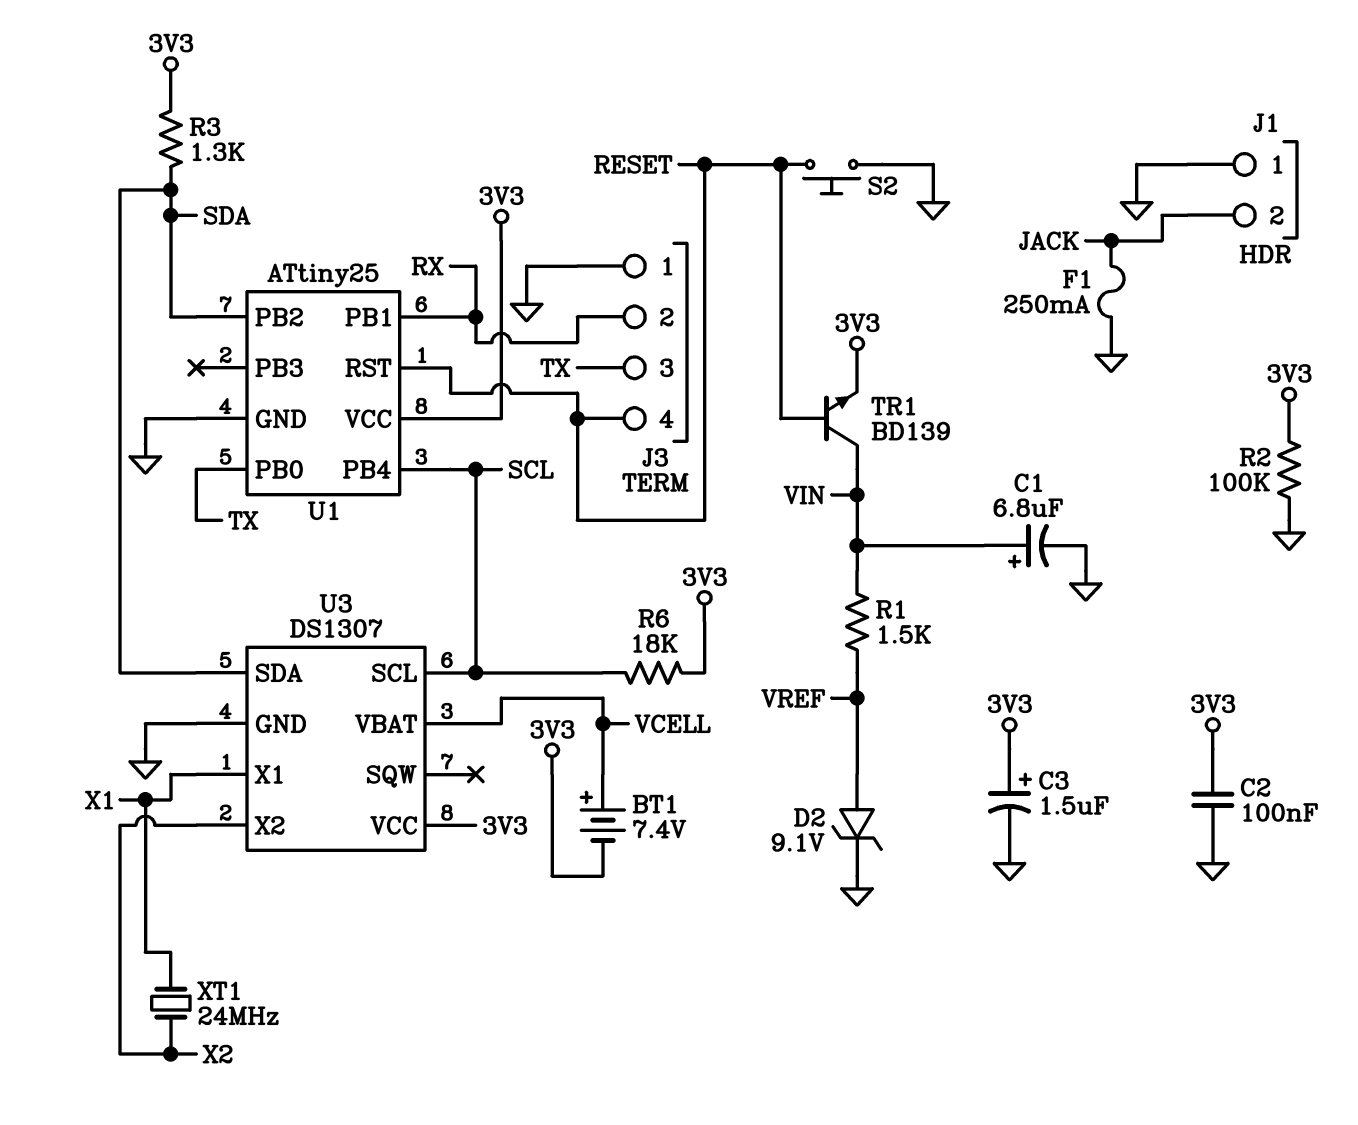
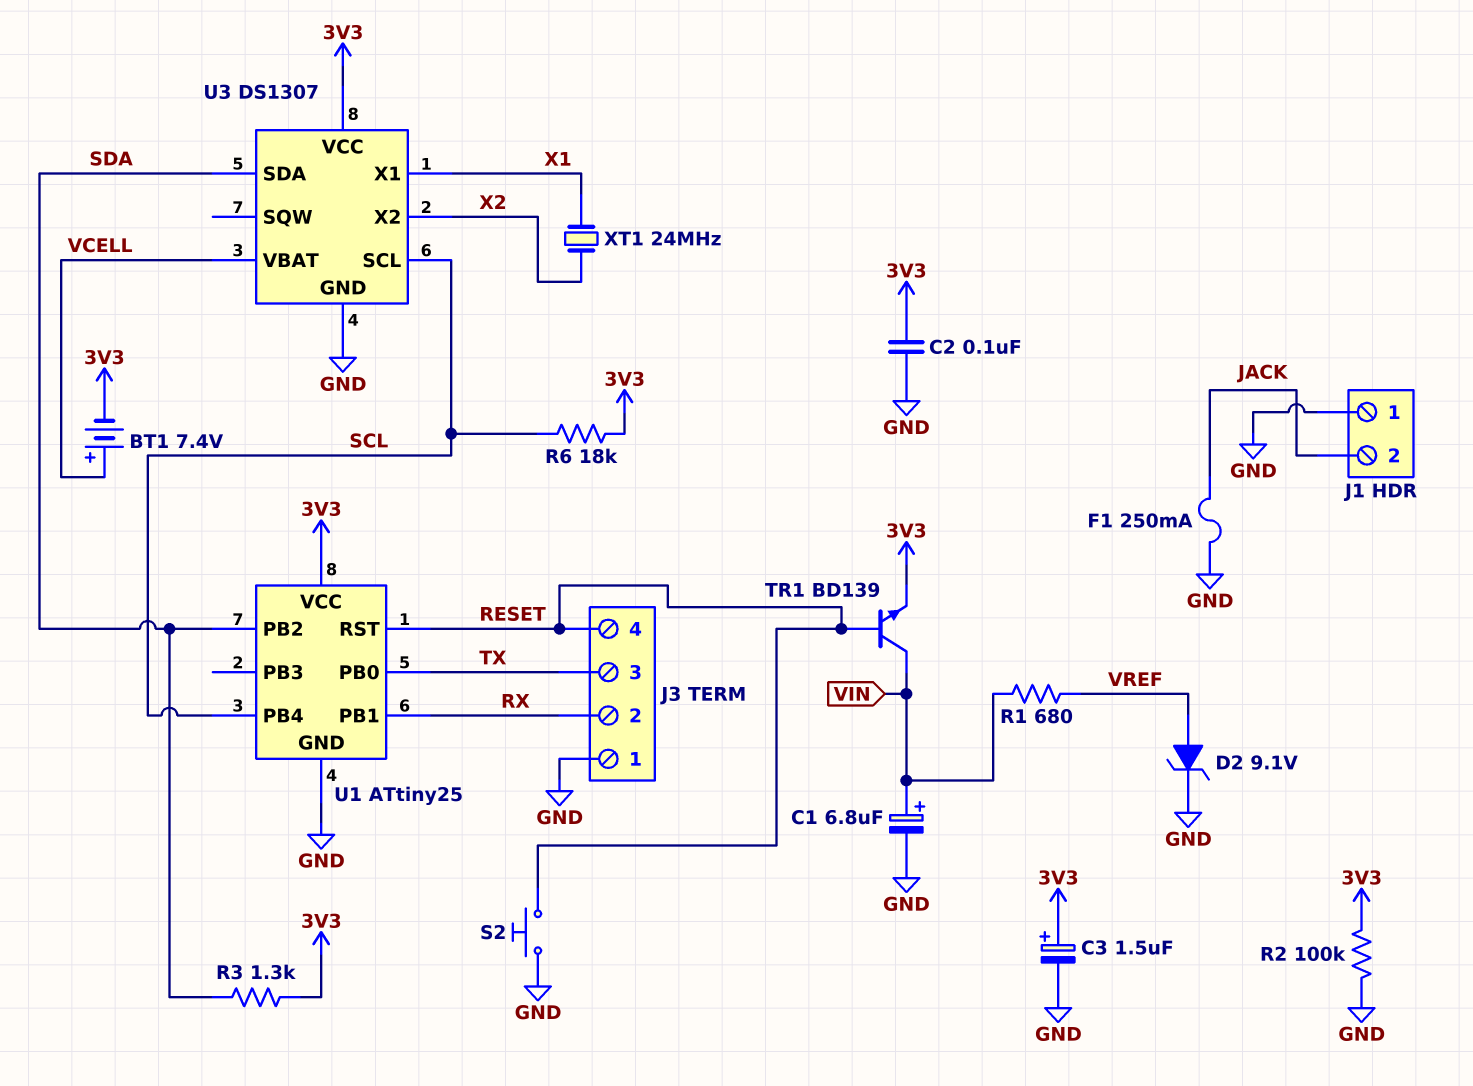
R1: 1.5k (VIN, VREF) -> 680 (VIN, VREF)

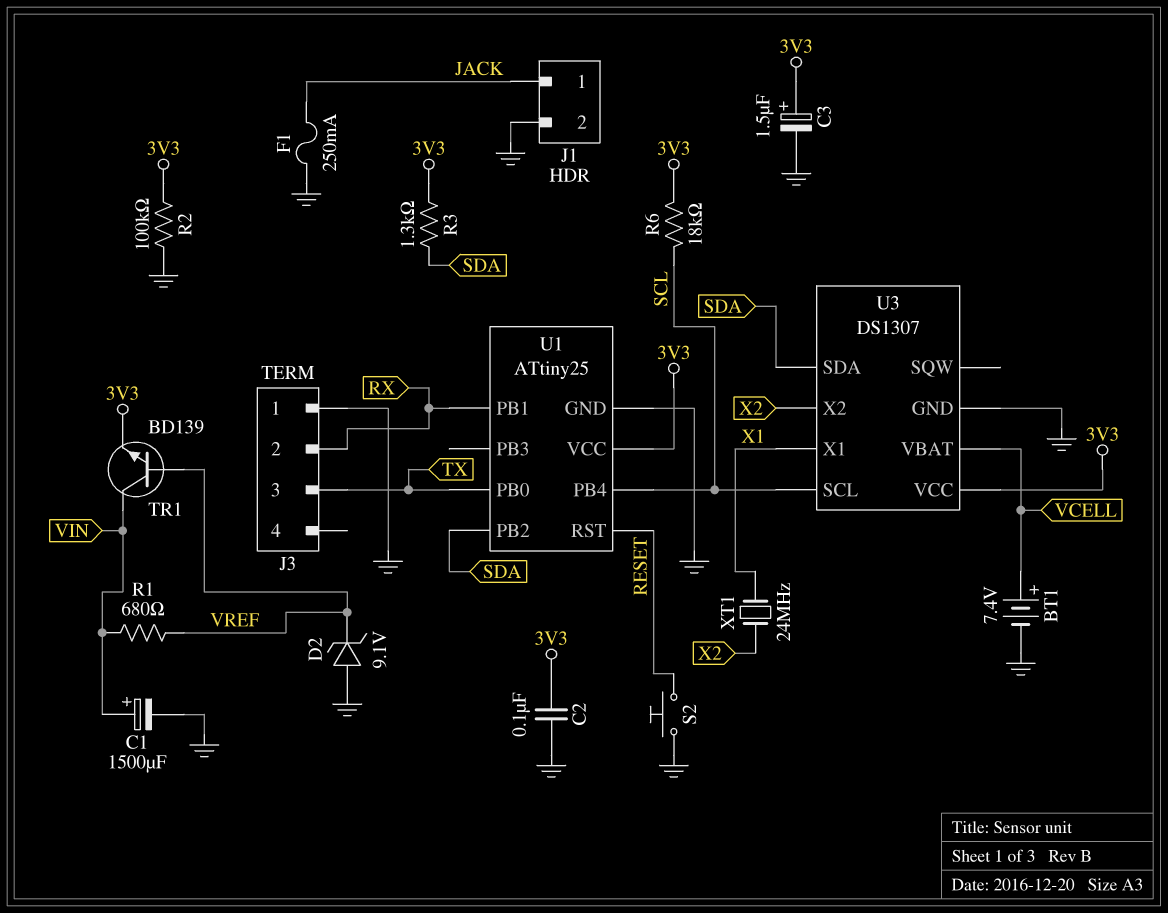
BT1: 7.4V (plus VCELL, minus 3V3) -> 7.4V (plus VCELL, minus GND)
C1: 6.8uF (plus VIN, minus GND) -> 1500uF (plus VIN, minus GND)
D2: zener 9.1V (A VREF, K GND) -> zener 9.1V (A GND, K VREF)
J1 pin 1: GND -> JACK
J1 pin 2: JACK -> GND
J3 pin 4: RESET -> none
TR1: NPN BD139 (B RESET, C VIN, E 3V3) -> NPN BD139 (B VREF, C VIN, E 3V3)

